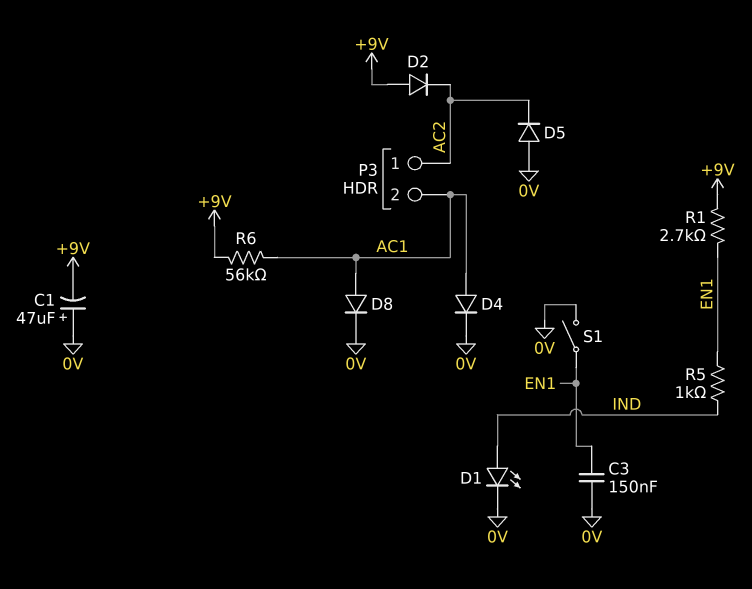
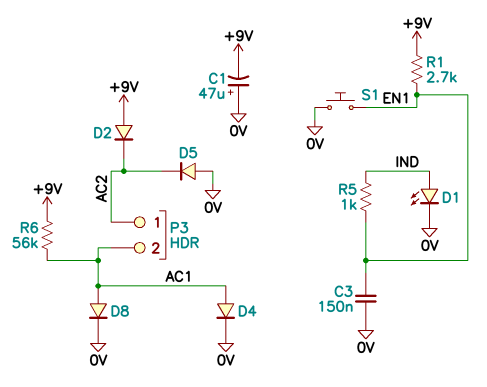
S1: switch (0V, EN1) -> button (0V, EN1)

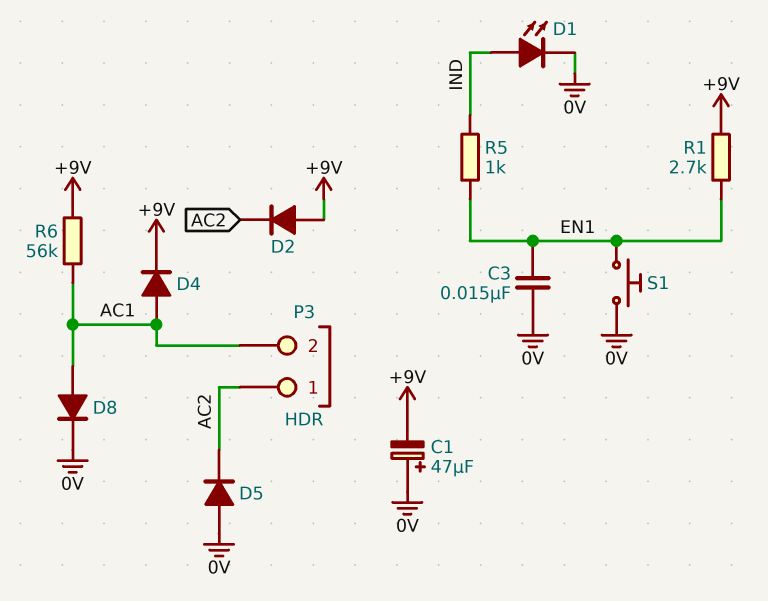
C3: 150nF (0V, EN1) -> 15nF (0V, EN1)
D4: diode (A AC1, K 0V) -> diode (A AC1, K +9V)

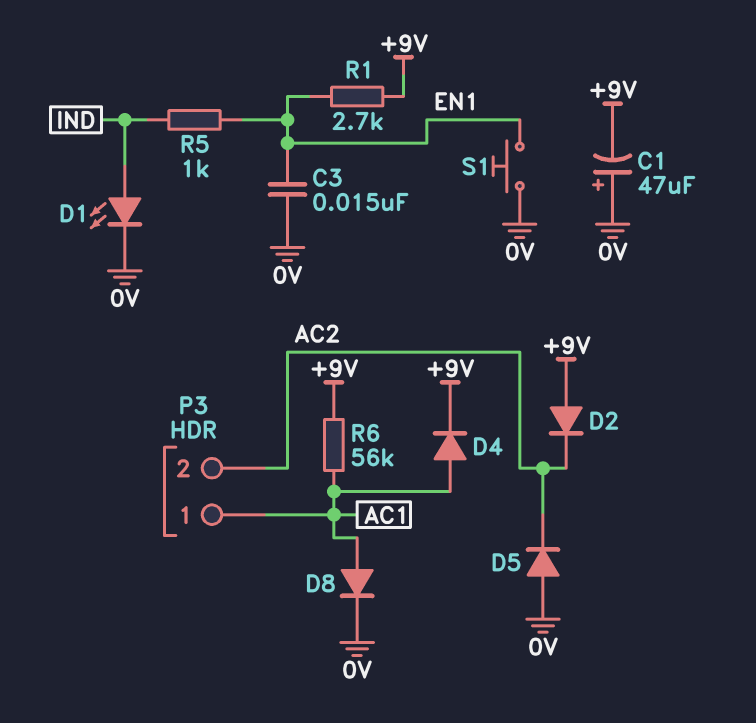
P3 pin 1: AC2 -> AC1
P3 pin 2: AC1 -> AC2

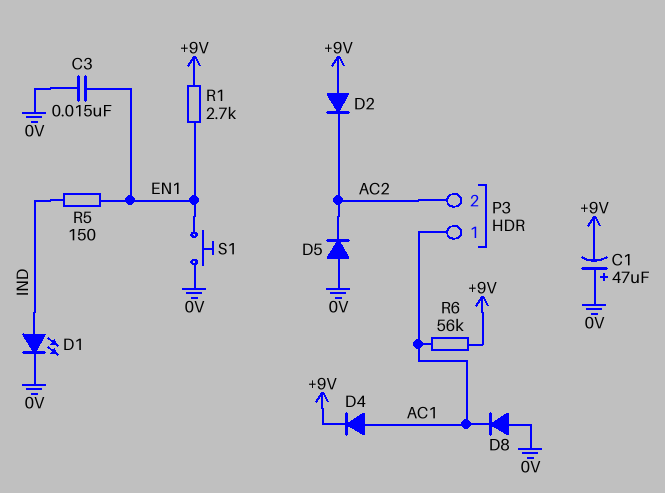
D8: diode (A AC1, K 0V) -> diode (A 0V, K AC1)
R5: 1k (EN1, IND) -> 150 (EN1, IND)

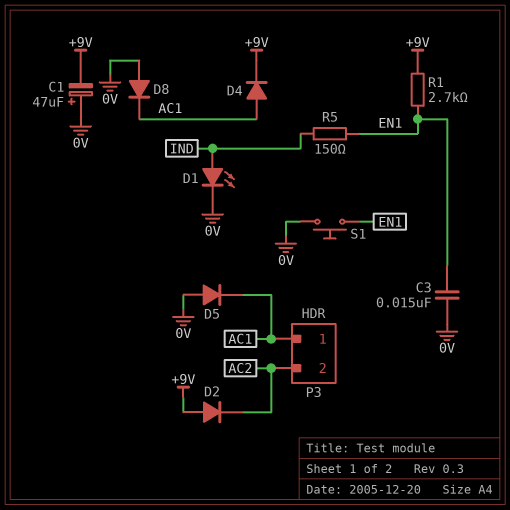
D5: diode (A 0V, K AC2) -> diode (A 0V, K AC1)
R6: 56k (+9V, AC1) -> none

